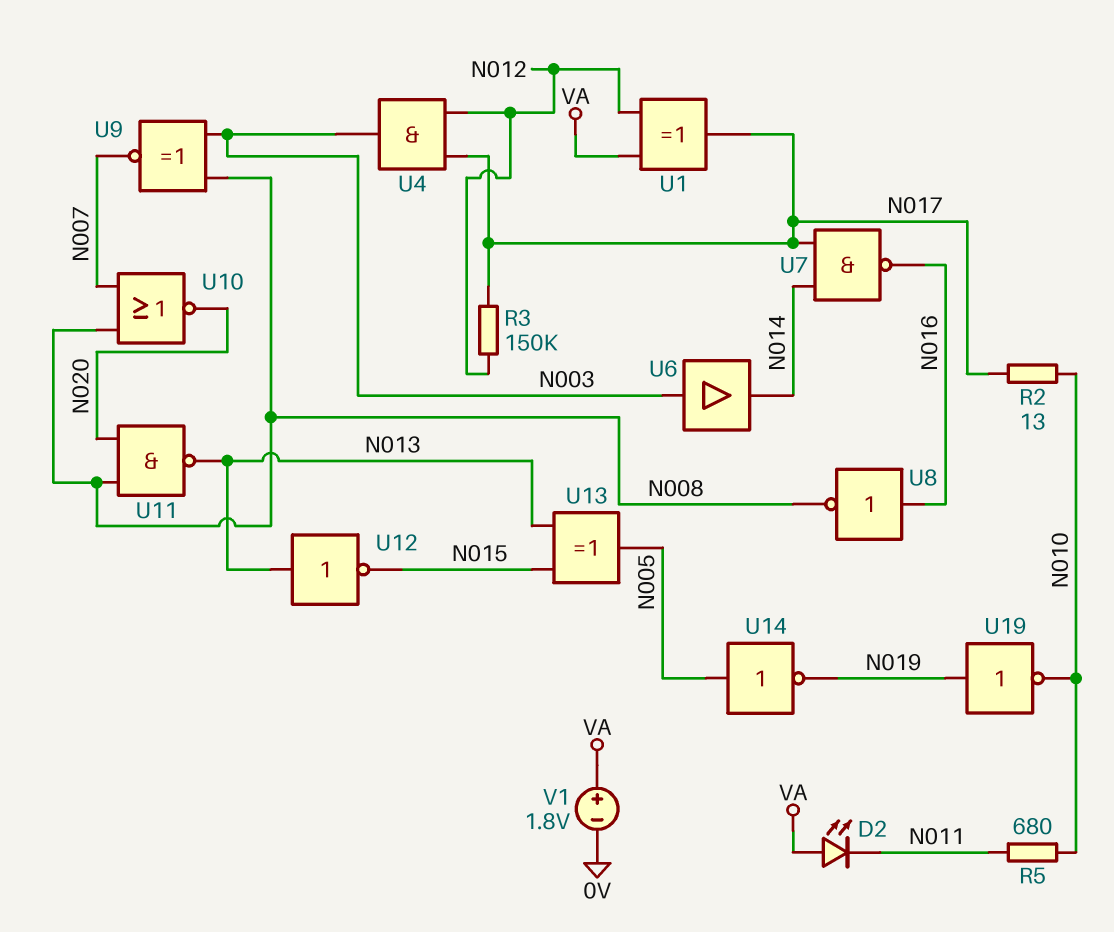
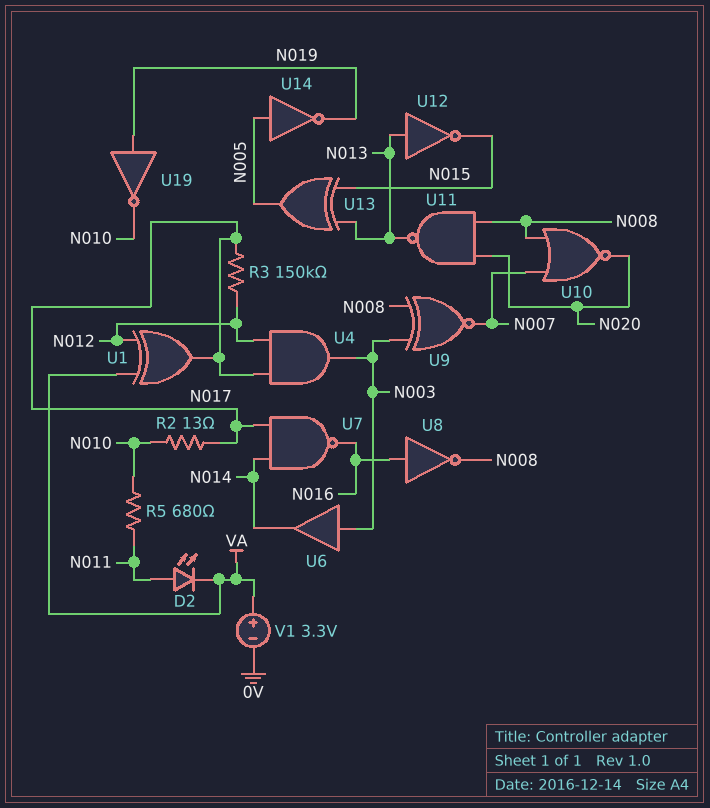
D2: LED (A VA, K N011) -> LED (A N011, K VA)
V1: 1.8V (plus VA, minus 0V) -> 3.3V (plus VA, minus 0V)

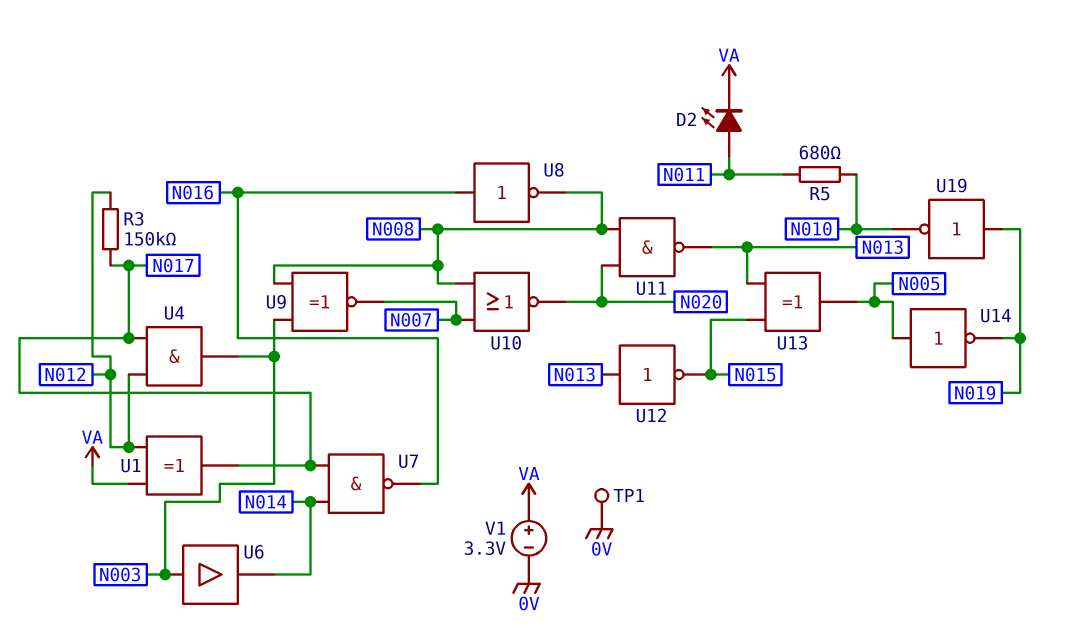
R2: 13 (N010, N017) -> none
TP1: none -> test point (0V)

